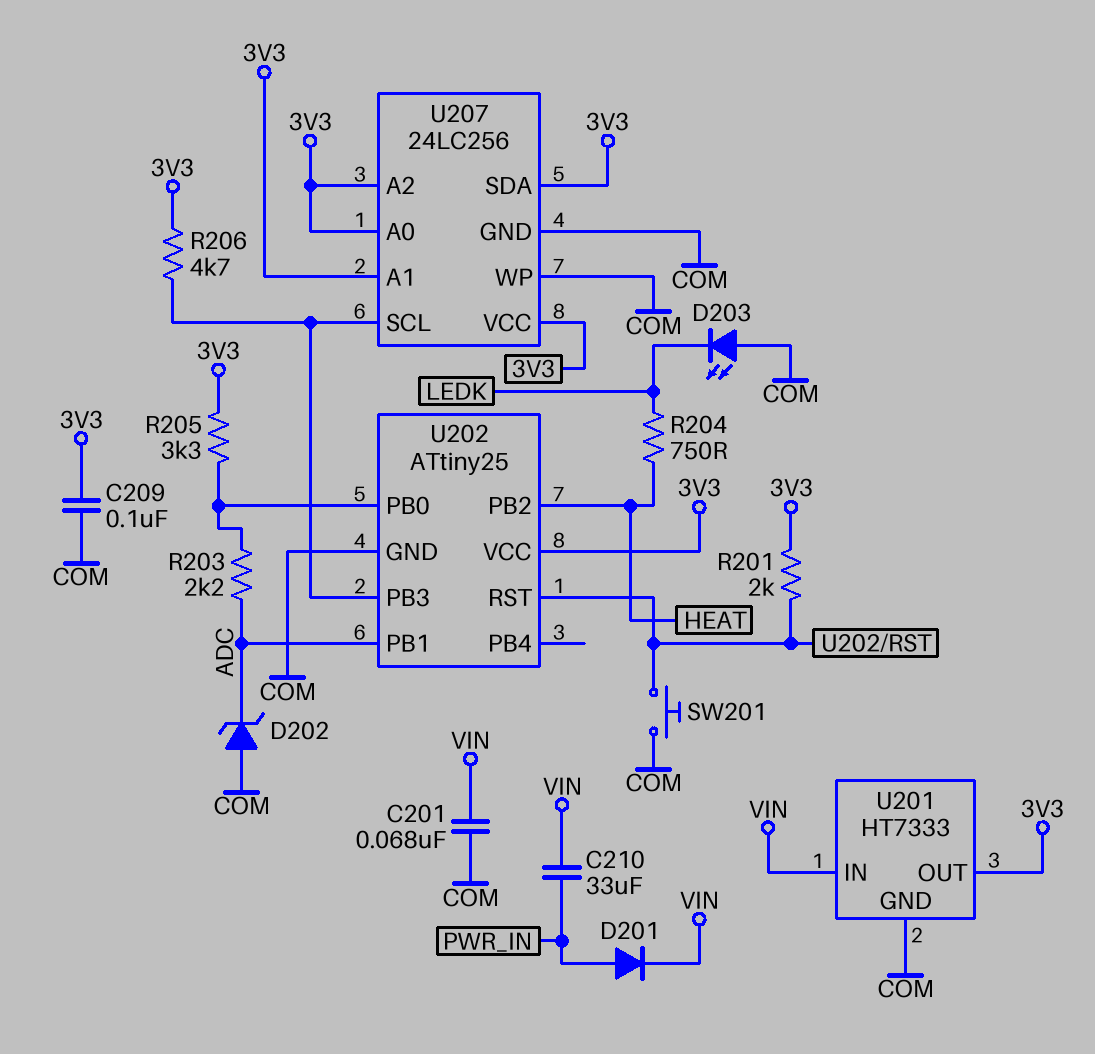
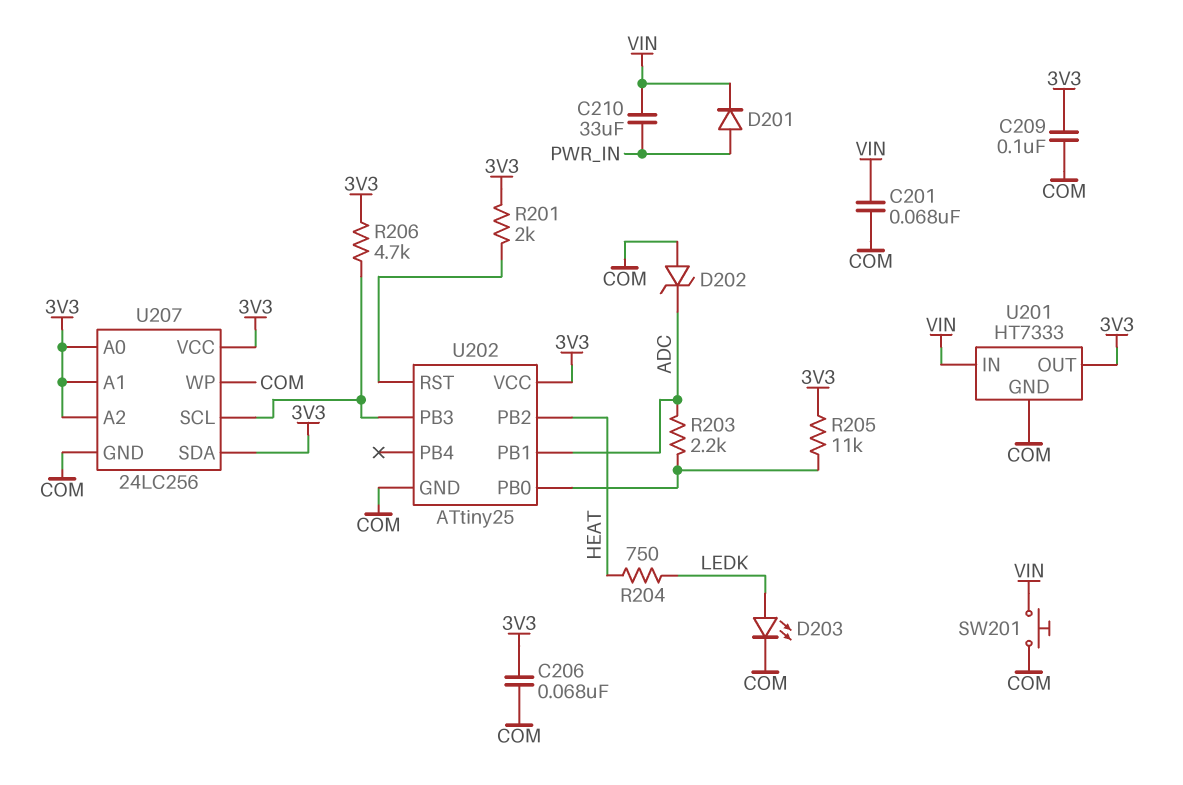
C206: none -> 68nF (3V3, COM)
D203: LED (A COM, K LEDK) -> LED (A LEDK, K COM)
R205: 3.3k (3V3, U202/PB0) -> 11k (3V3, U202/PB0)
SW201: button (COM, U202/RST) -> button (COM, VIN)

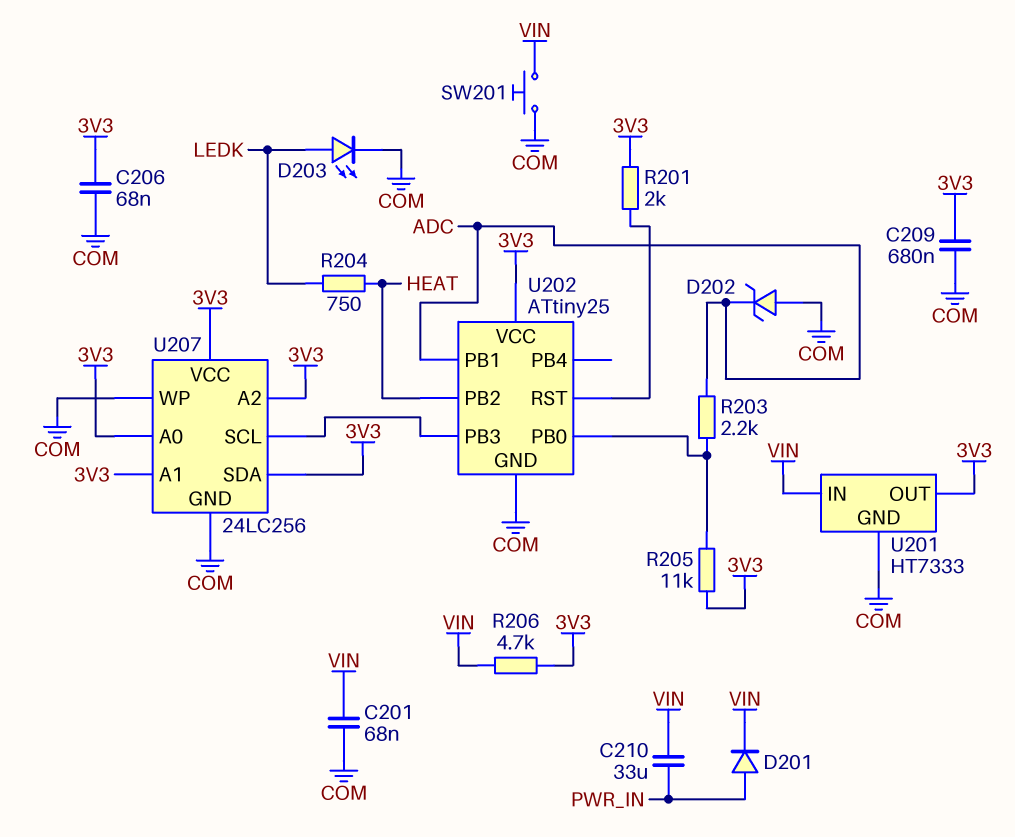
C209: 100nF (3V3, COM) -> 680nF (3V3, COM)
R206: 4.7k (3V3, U202/PB3) -> 4.7k (3V3, VIN)

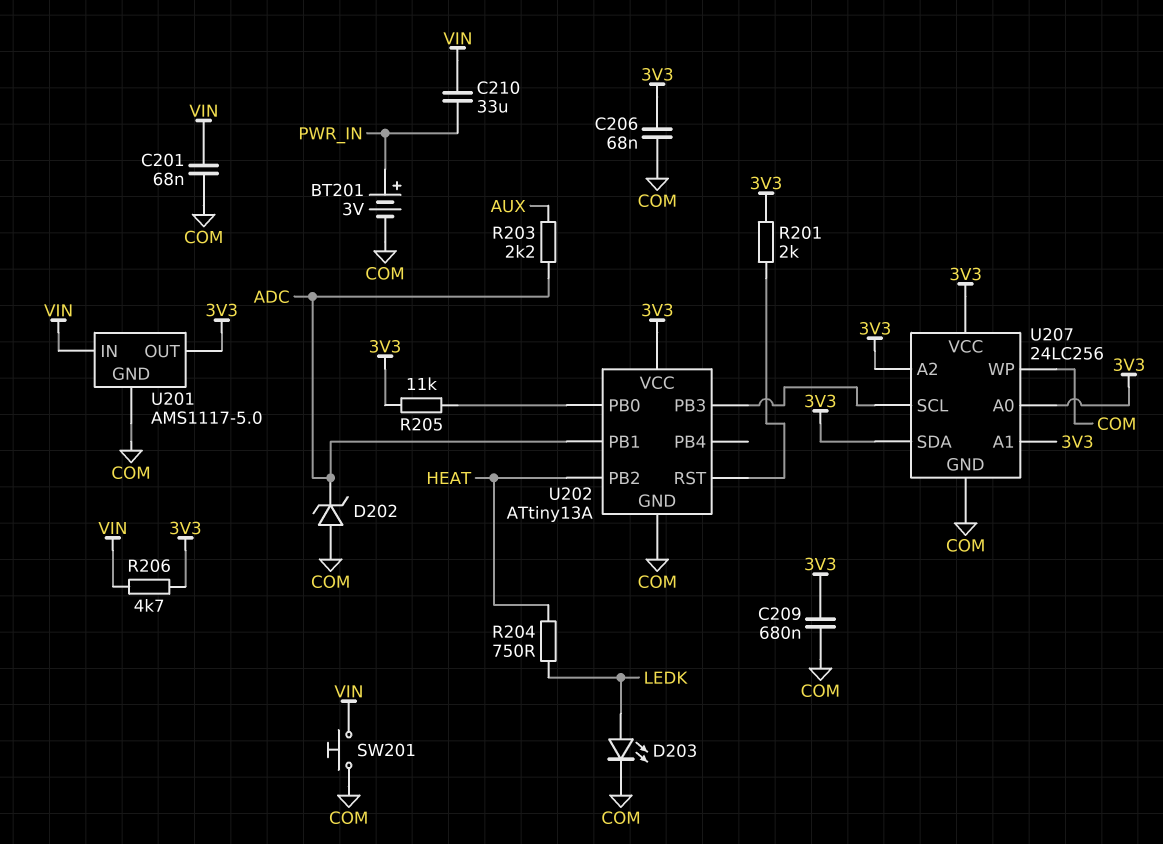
BT201: none -> 3V (plus PWR_IN, minus COM)
D201: diode (A PWR_IN, K VIN) -> none
R203: 2.2k (ADC, U202/PB0) -> 2.2k (ADC, AUX)
U201: HT7333 -> AMS1117-5.0
U202: ATtiny25 -> ATtiny13A

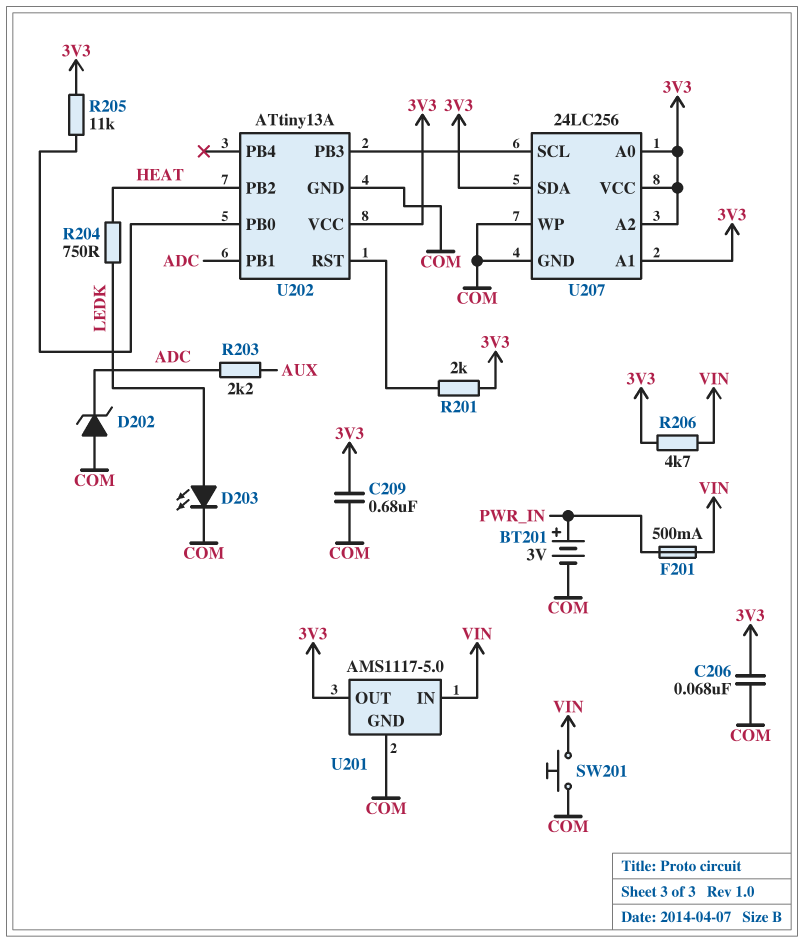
C201: 68nF (COM, VIN) -> none
C210: 33uF (PWR_IN, VIN) -> none
F201: none -> 500mA (PWR_IN, VIN)

